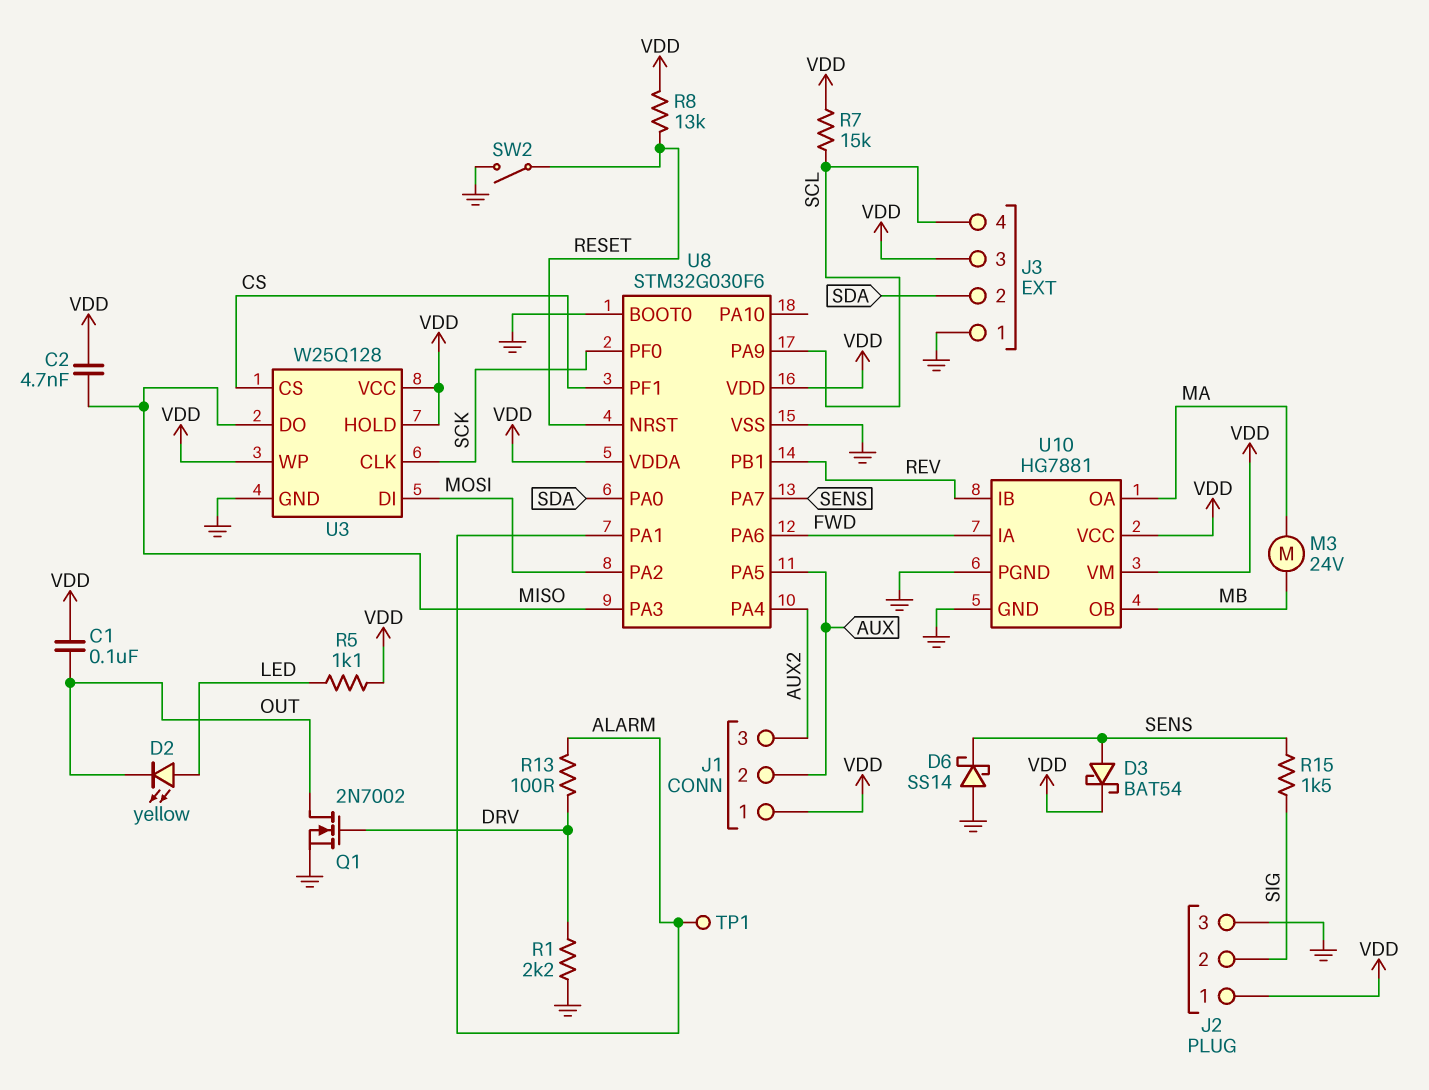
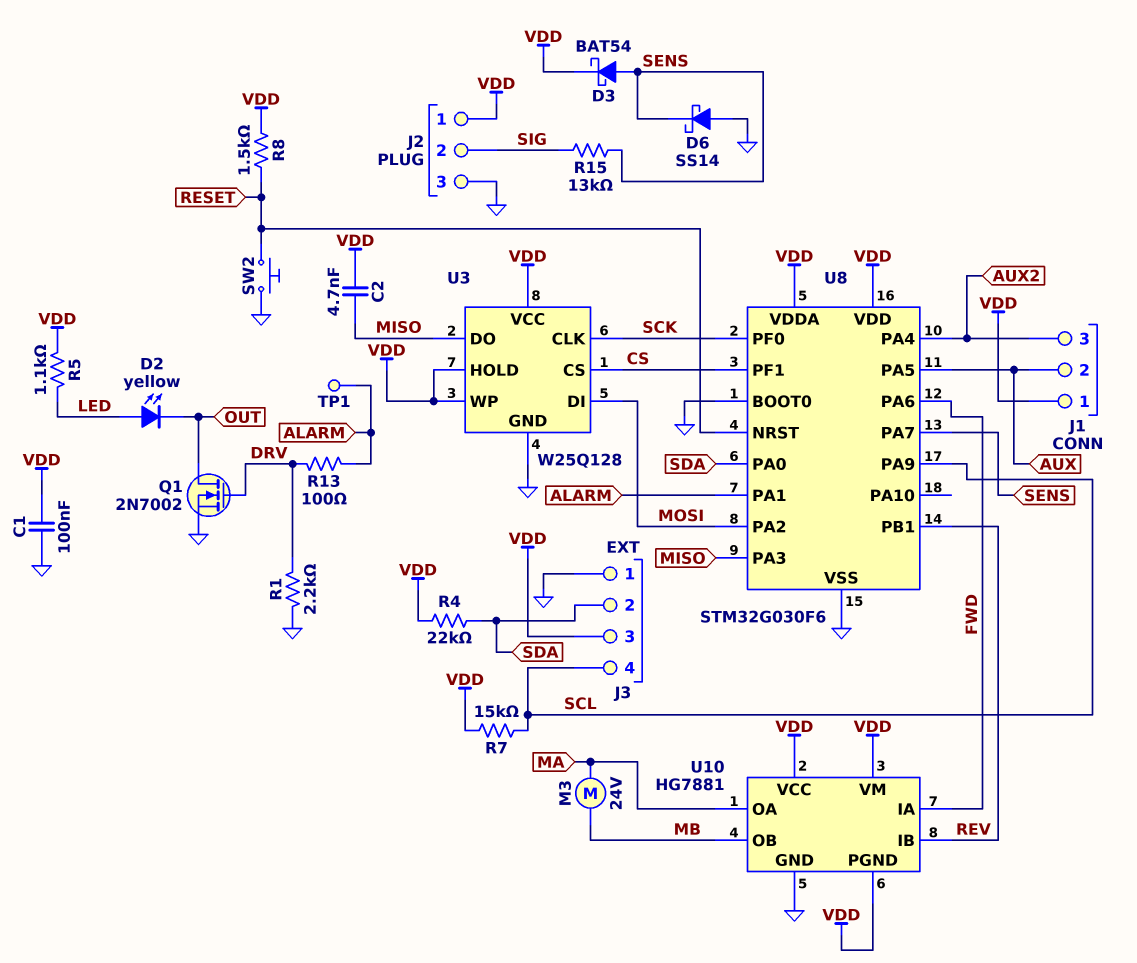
C1: 100nF (OUT, VDD) -> 100nF (GND, VDD)
R4: none -> 22k (SDA, VDD)
R8: 13k (RESET, VDD) -> 1.5k (RESET, VDD)
R15: 1.5k (SENS, SIG) -> 13k (SENS, SIG)
SW2: switch (GND, RESET) -> button (GND, RESET)
U10 pin PGND: GND -> VDD

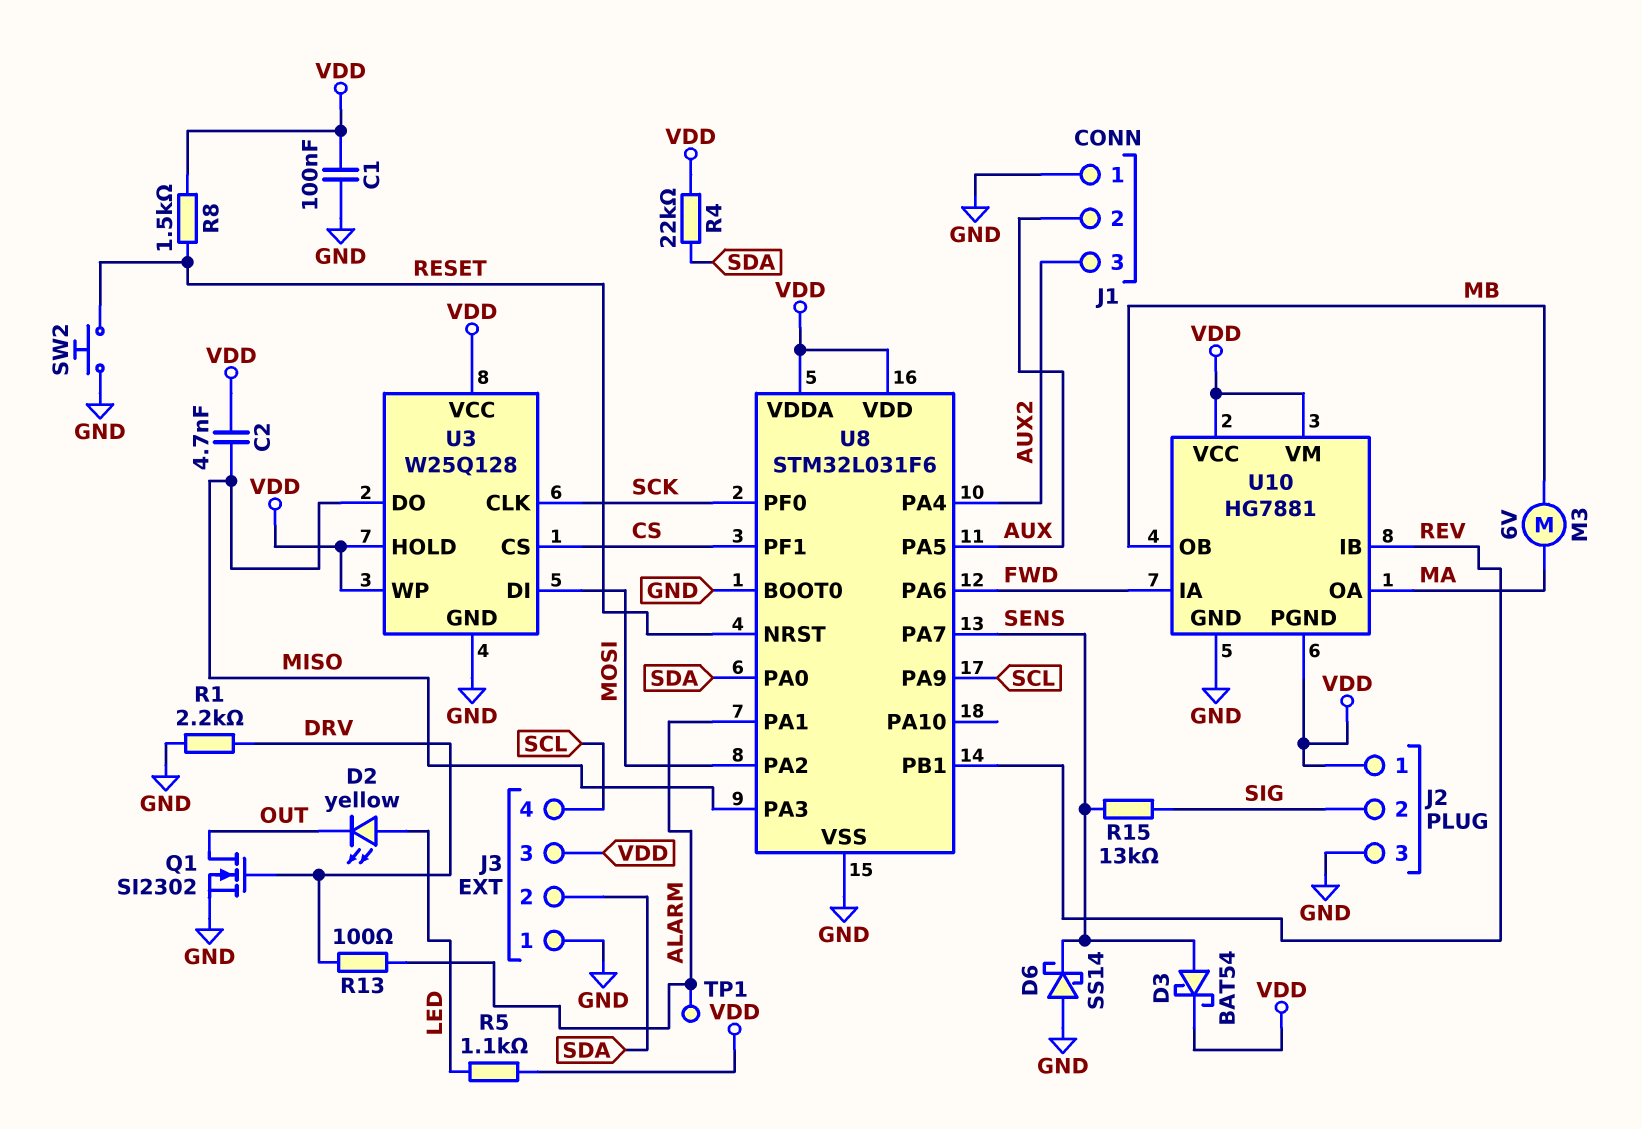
J1 pin 1: VDD -> GND
M3: motor 24V (MA, MB) -> motor 6V (MA, MB)
Q1: NMOS 2N7002 (G DRV, D OUT, S GND) -> NMOS SI2302 (G DRV, D OUT, S GND)
R7: 15k (SCL, VDD) -> none
U8: STM32G030F6 -> STM32L031F6

